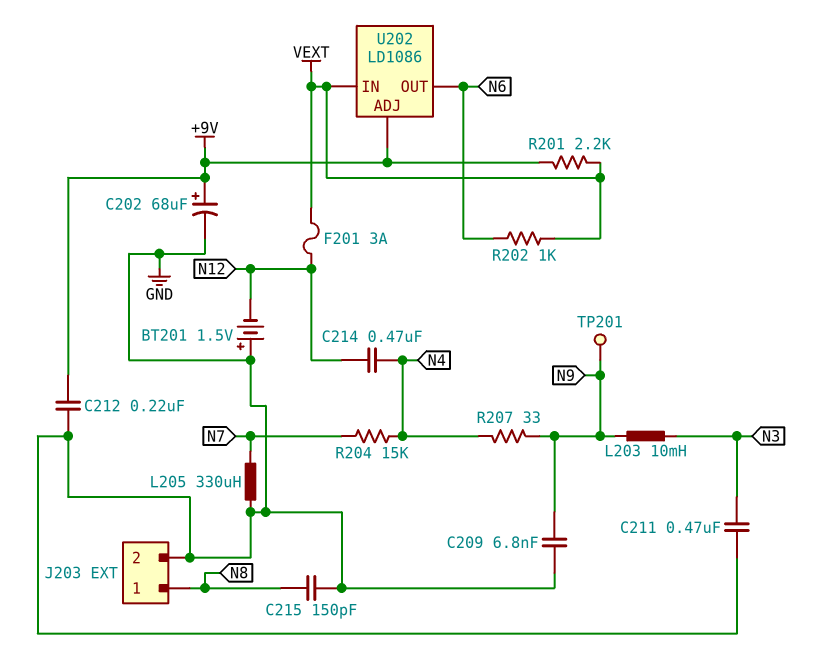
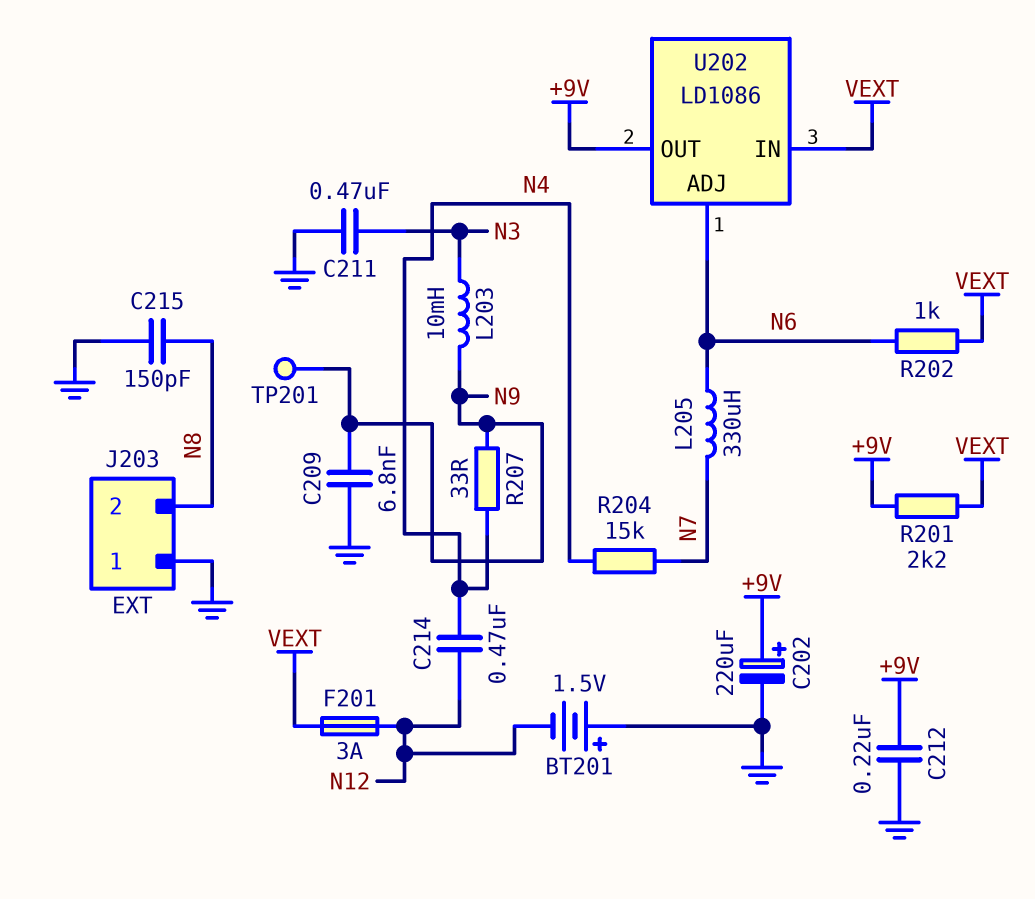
C202: 68uF (plus +9V, minus GND) -> 220uF (plus +9V, minus GND)
J203 pin 1: N8 -> GND
J203 pin 2: GND -> N8
L205: 330uH (GND, N7) -> 330uH (N6, N7)
U202 pin ADJ: +9V -> N6
U202 pin OUT: N6 -> +9V

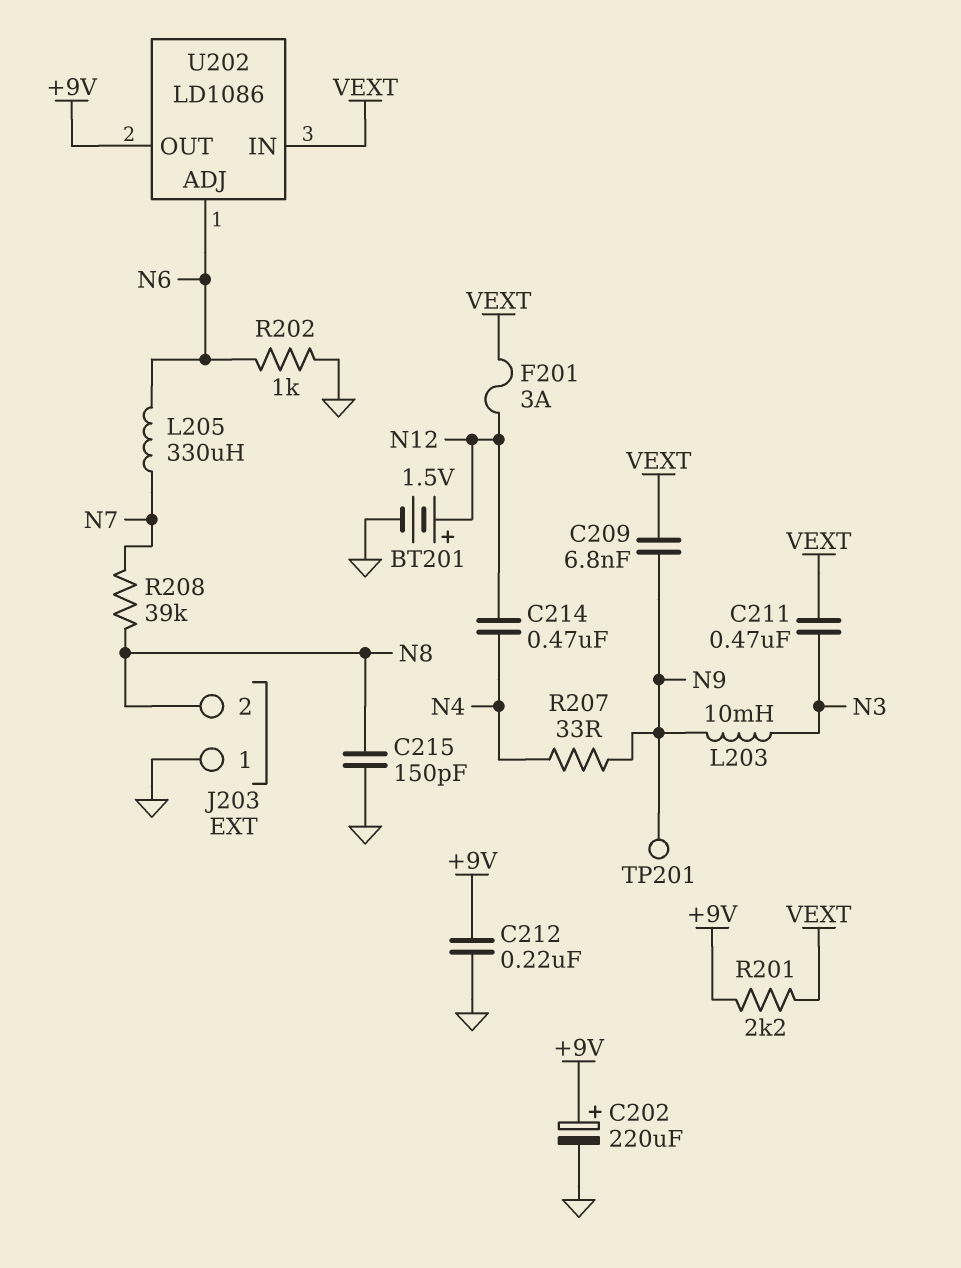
BT201: 1.5V (plus GND, minus N12) -> 1.5V (plus N12, minus GND)
C209: 6.8nF (GND, N9) -> 6.8nF (N9, VEXT)
C211: 470nF (GND, N3) -> 470nF (N3, VEXT)
R202: 1k (N6, VEXT) -> 1k (GND, N6)
R204: 15k (N4, N7) -> none
R208: none -> 39k (N7, N8)

